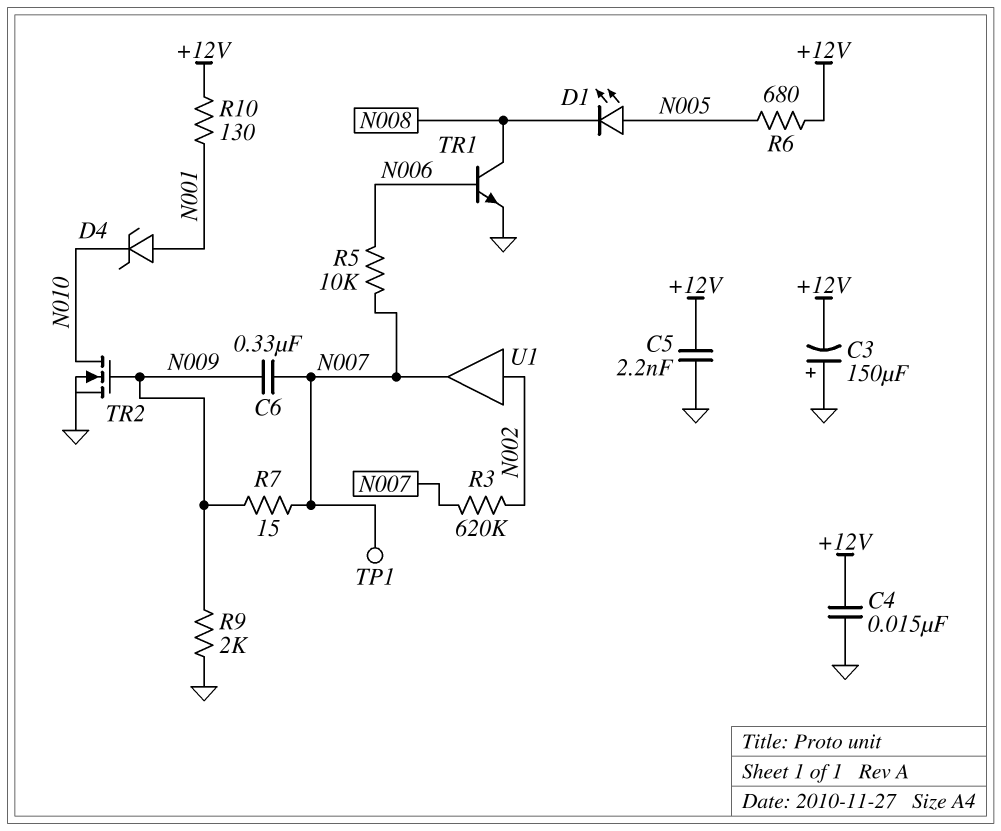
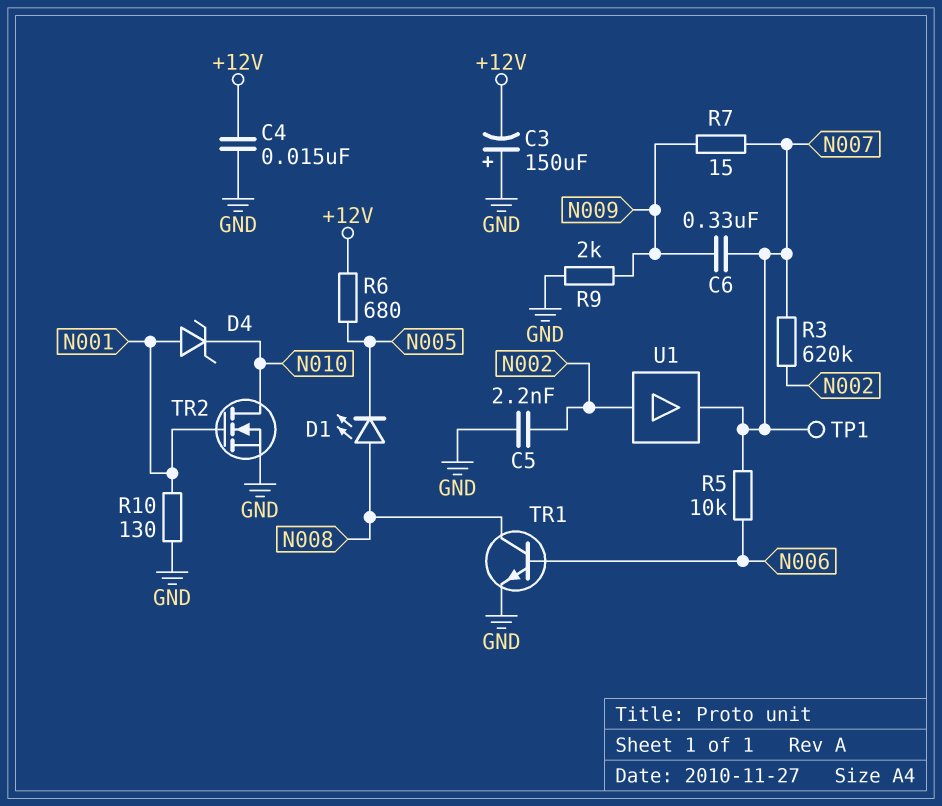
C5: 2.2nF (+12V, GND) -> 2.2nF (GND, N002)
D1: LED (A N005, K N008) -> LED (A N008, K N005)
R10: 130 (+12V, N001) -> 130 (GND, N001)
TR2: NMOS (G N009, D N010, S GND) -> NMOS (G N001, D N010, S GND)

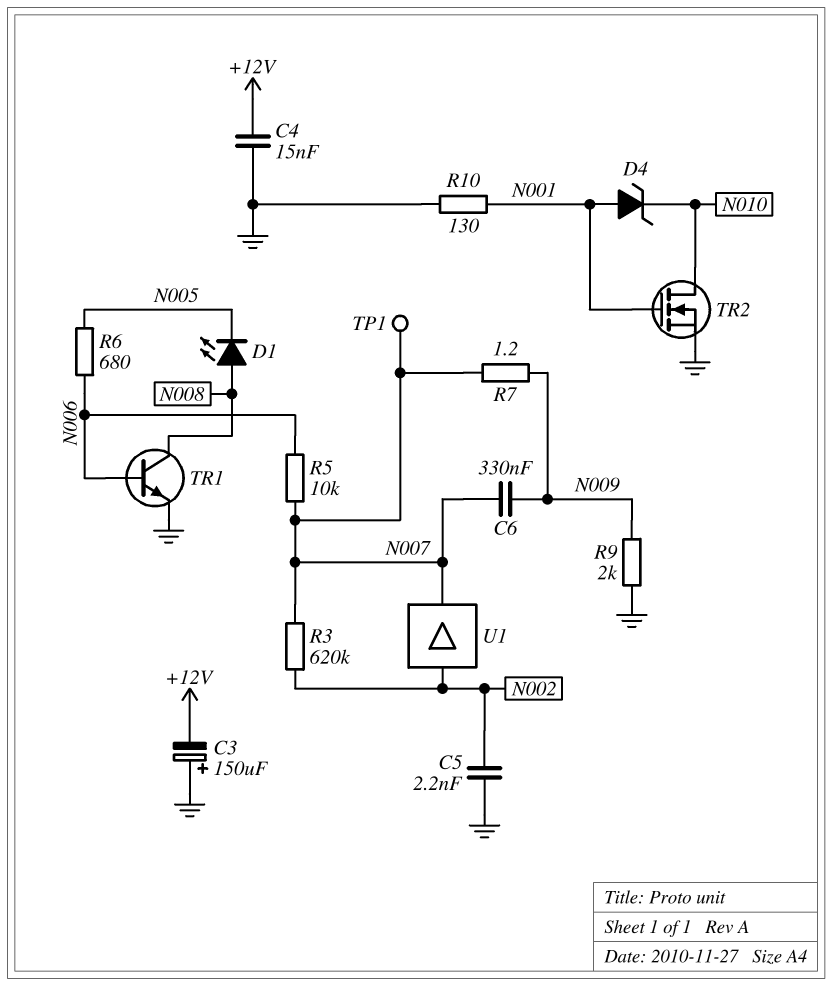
R6: 680 (+12V, N005) -> 680 (N005, N006)
R7: 15 (N007, N009) -> 1.2 (N007, N009)

